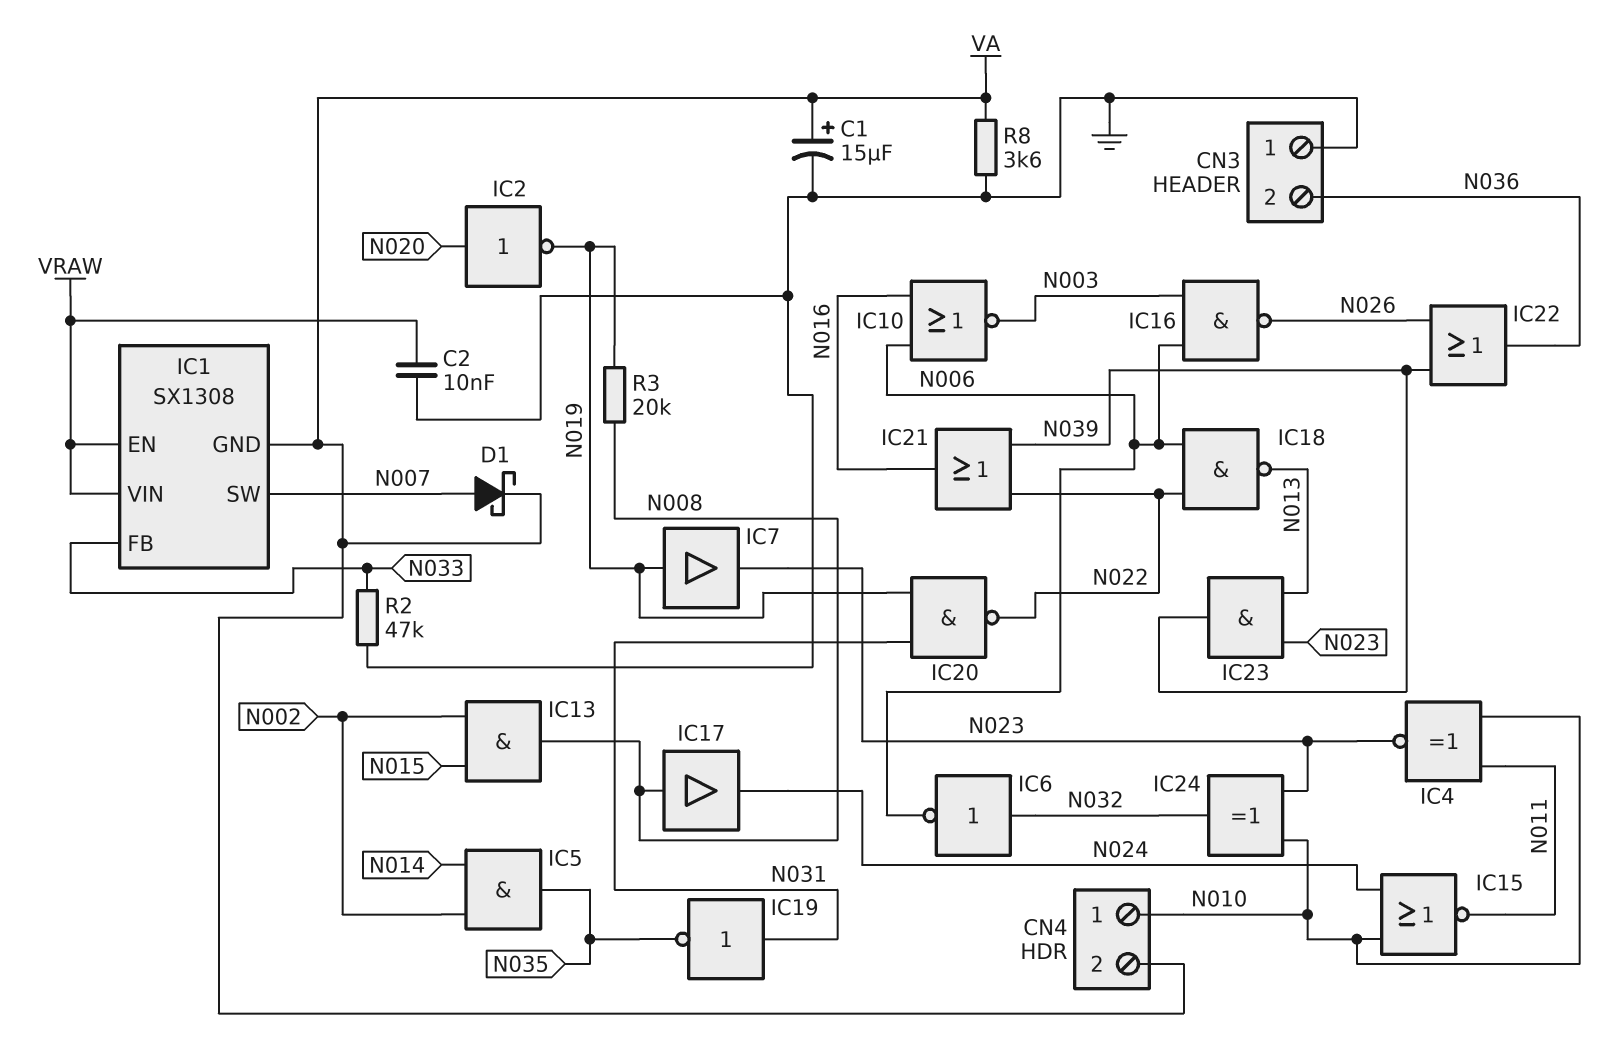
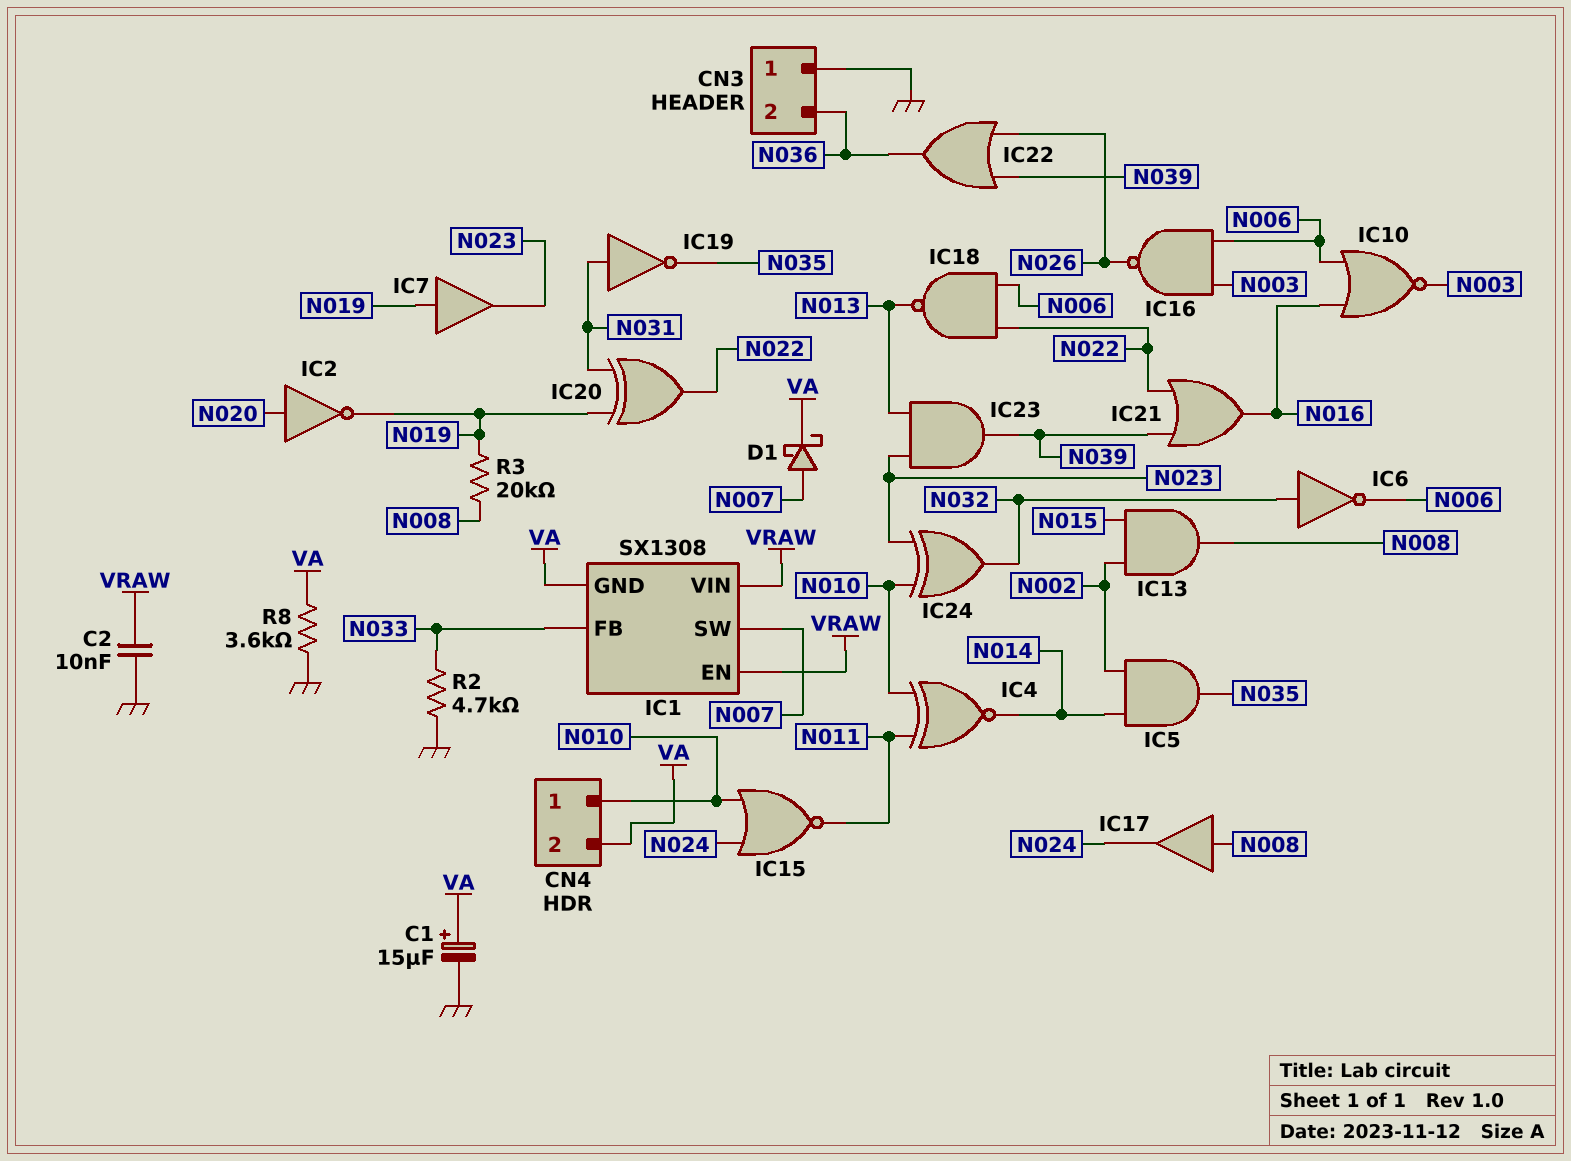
IC4: XNOR (in N010, in N011, out N023) -> XNOR (in N010, in N011, out N014)
IC20: NAND (in N019, in N031, out N022) -> XOR (in N019, in N031, out N022)
R2: 47k (GND, N033) -> 4.7k (GND, N033)

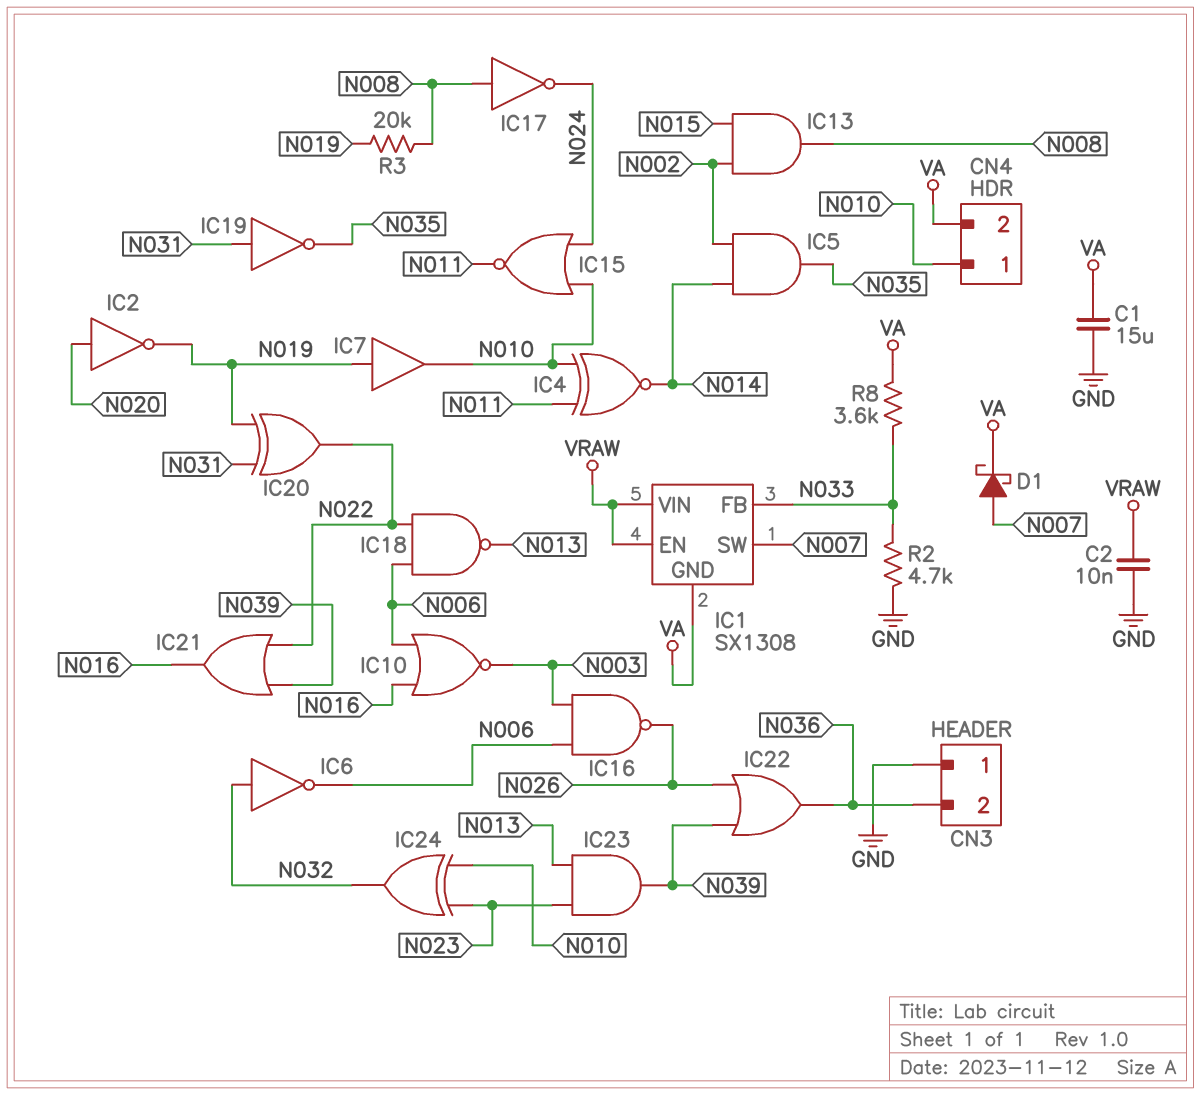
C1: 15uF (plus VA, minus GND) -> 15uF (GND, VA)
IC7: buffer (in N019, out N023) -> buffer (in N019, out N010)
IC17: buffer (in N008, out N024) -> NOT (in N008, out N024)
R8: 3.6k (GND, VA) -> 3.6k (N033, VA)

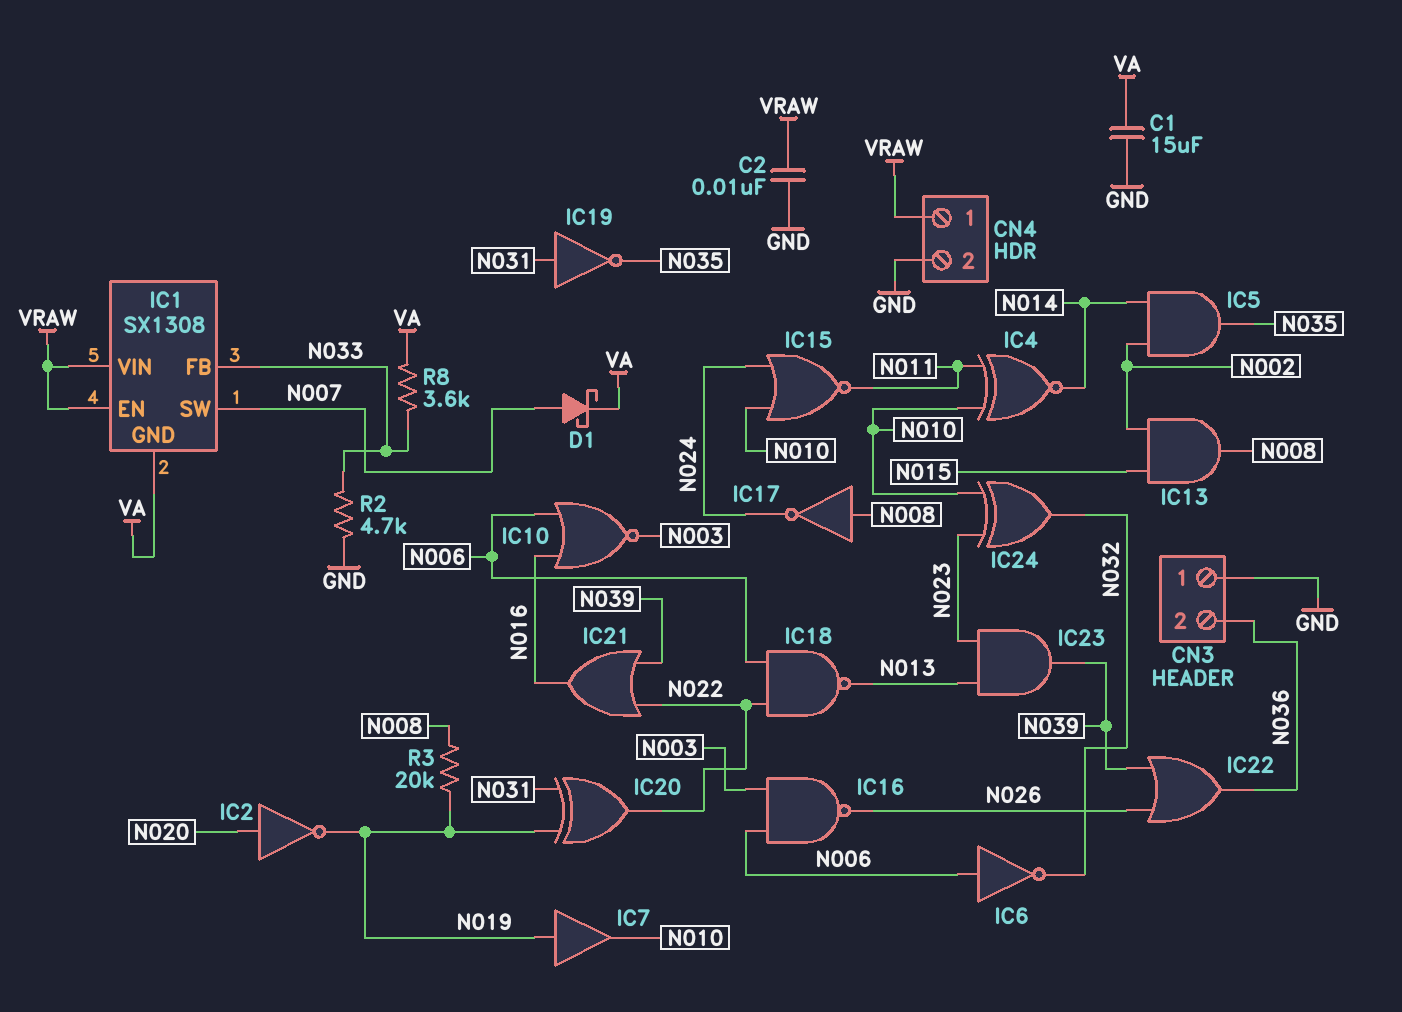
CN4 pin 1: N010 -> VRAW
CN4 pin 2: VA -> GND
IC6: NOT (in N032, out N006) -> NOT (in N006, out N032)

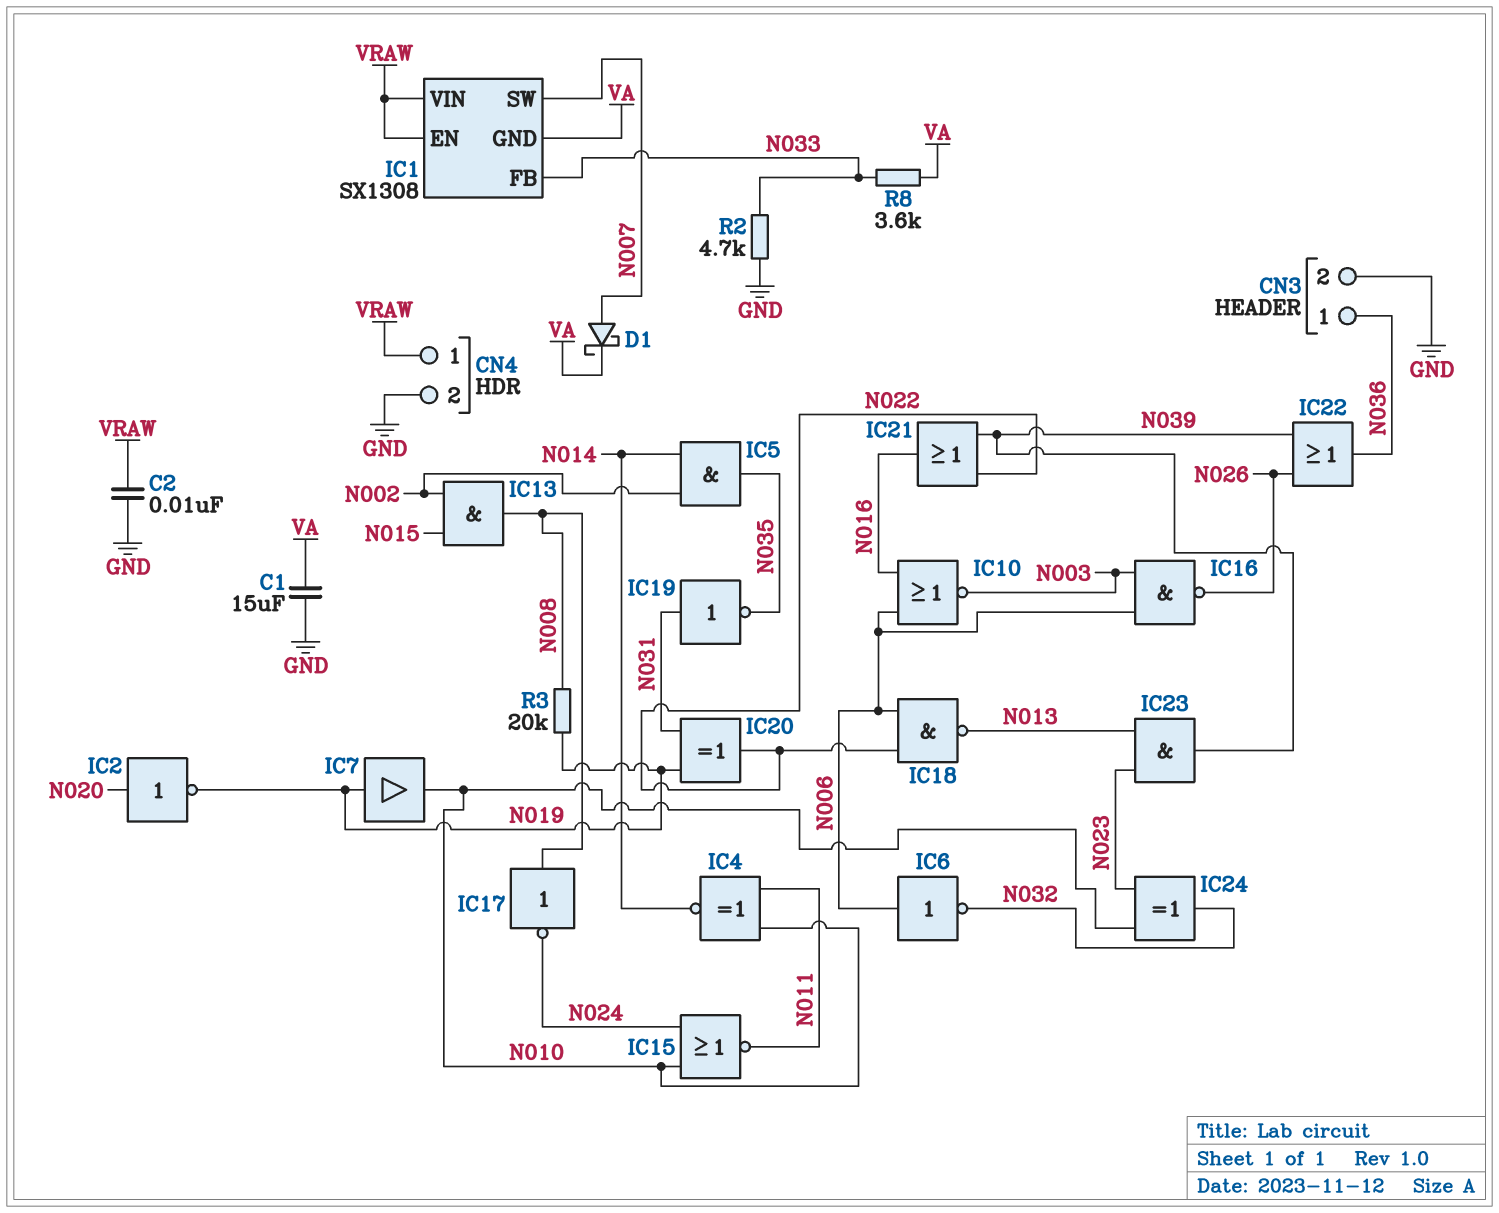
CN3 pin 1: GND -> N036
CN3 pin 2: N036 -> GND

